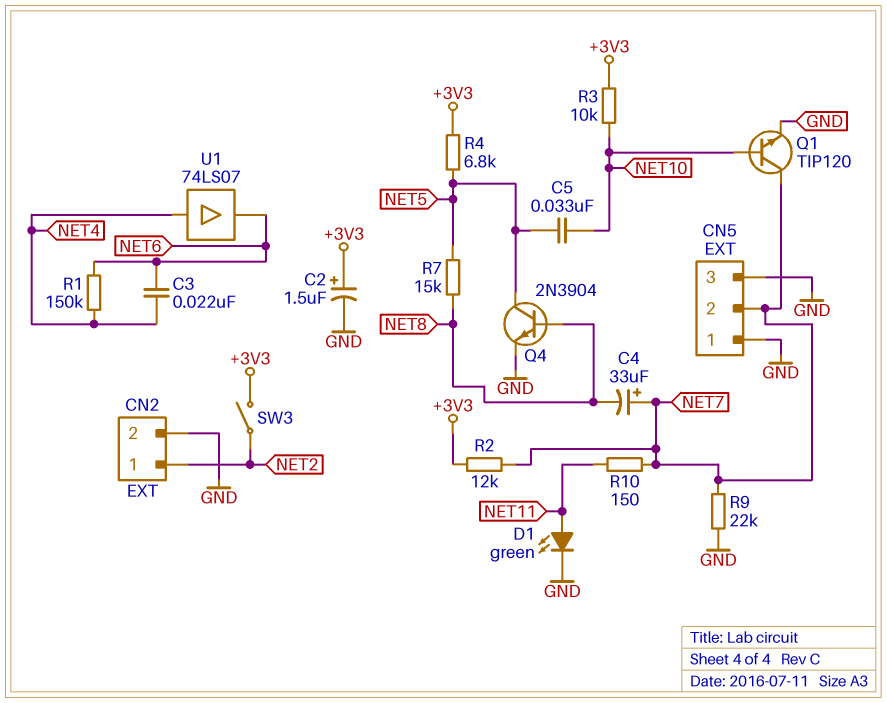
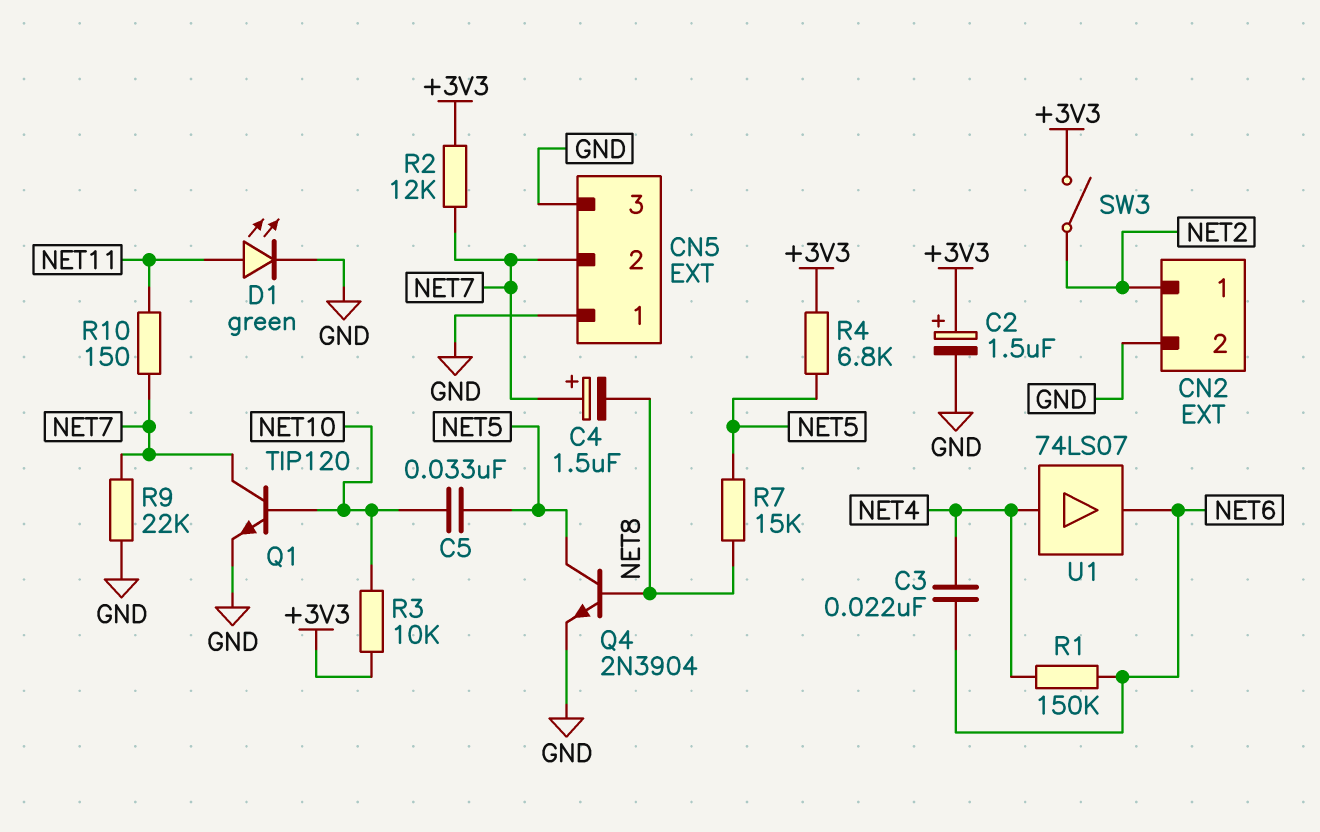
C4: 33uF (plus NET7, minus NET8) -> 1.5uF (plus NET7, minus NET8)

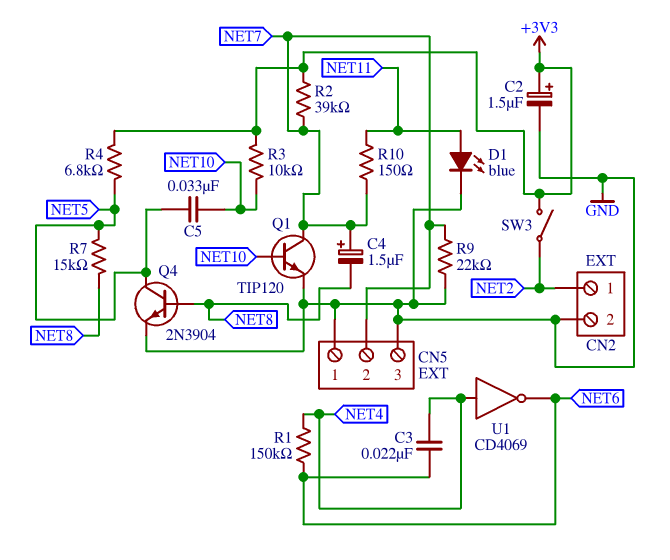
D1: LED green (A NET11, K GND) -> LED blue (A NET11, K GND)
R2: 12k (+3V3, NET7) -> 39k (+3V3, NET7)
U1: buffer 74LS07 (in NET4, out NET6) -> NOT CD4069 (in NET4, out NET6)

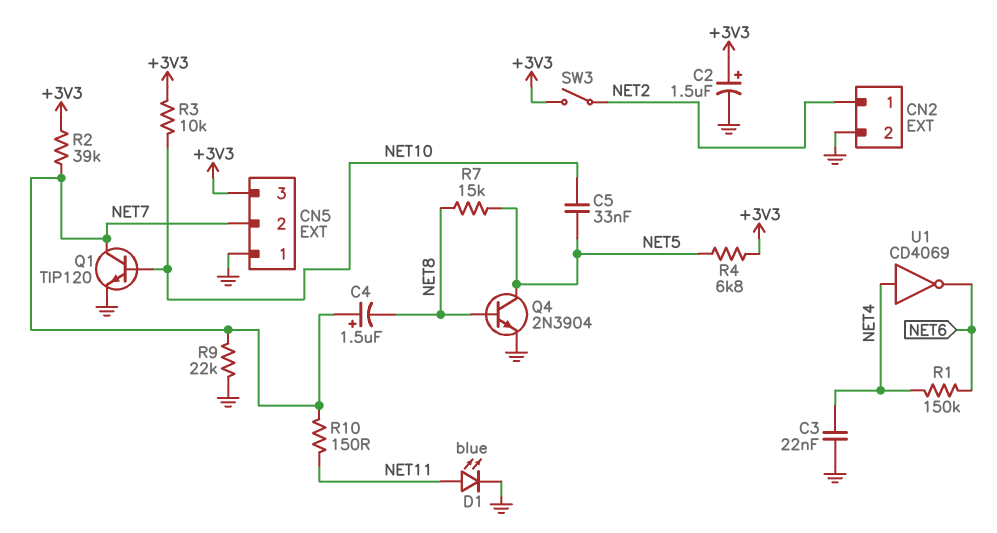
C3: 22nF (NET4, NET6) -> 22nF (GND, NET4)
CN5 pin 3: GND -> +3V3

